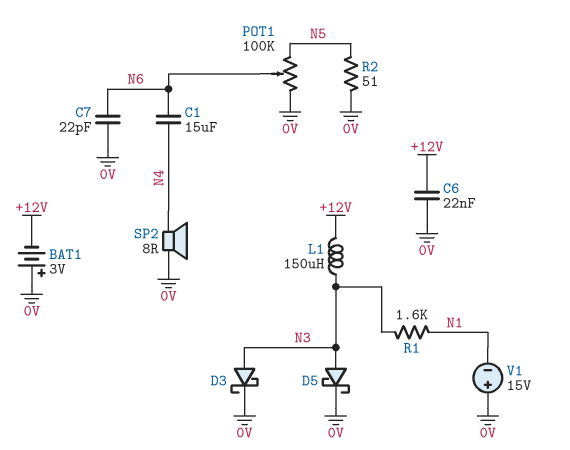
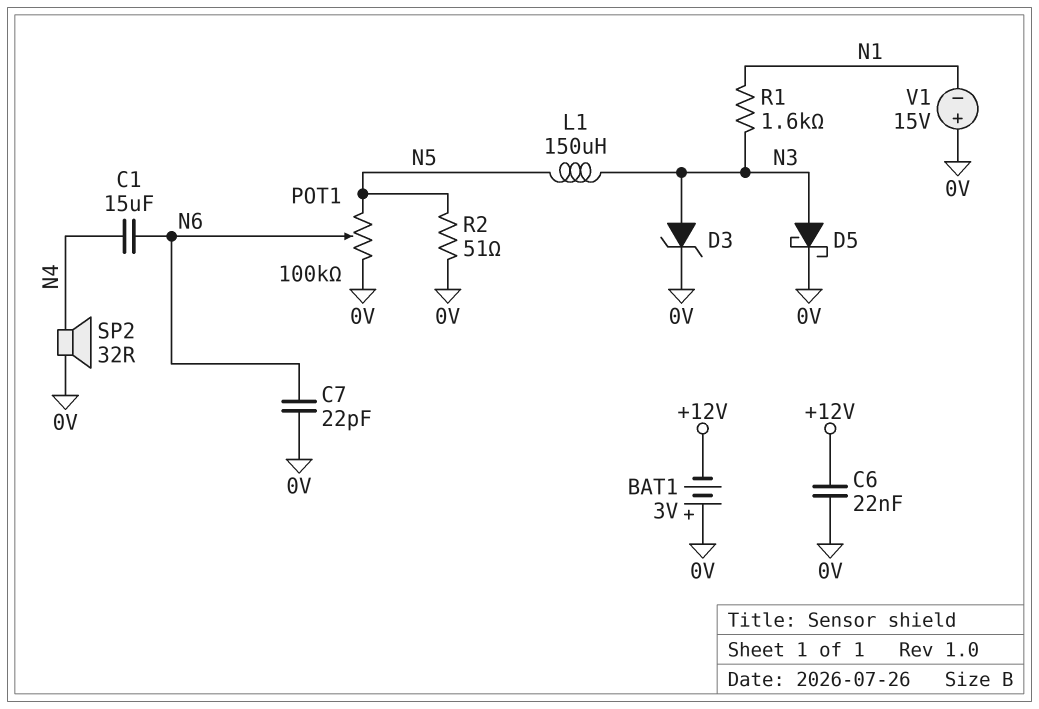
D3: schottky (A N3, K 0V) -> zener (A N3, K 0V)
L1: 150uH (+12V, N3) -> 150uH (N3, N5)
SP2: speaker 8R (0V, N4) -> speaker 32R (0V, N4)

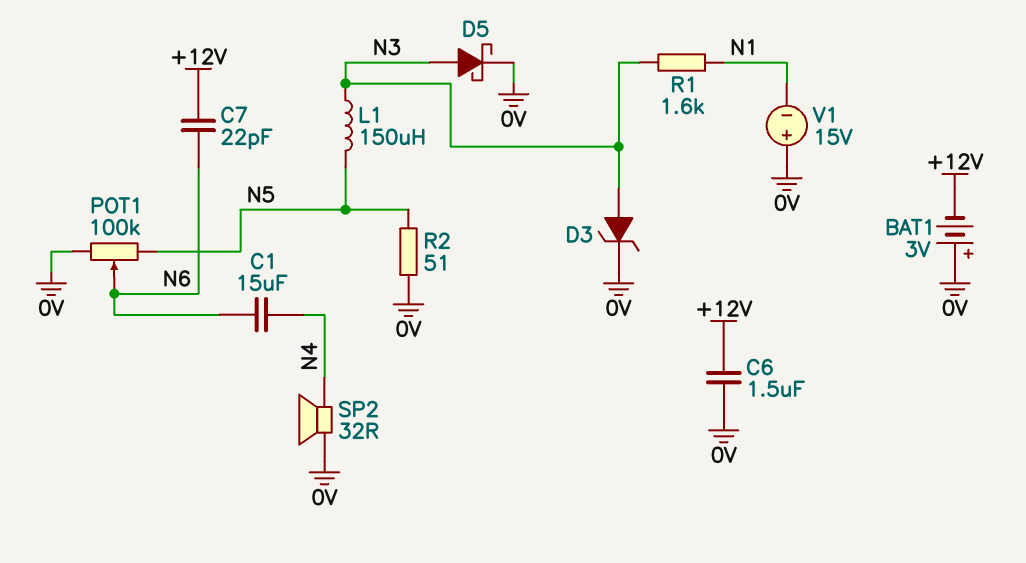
C6: 22nF (+12V, 0V) -> 1.5uF (+12V, 0V)
C7: 22pF (0V, N6) -> 22pF (+12V, N6)

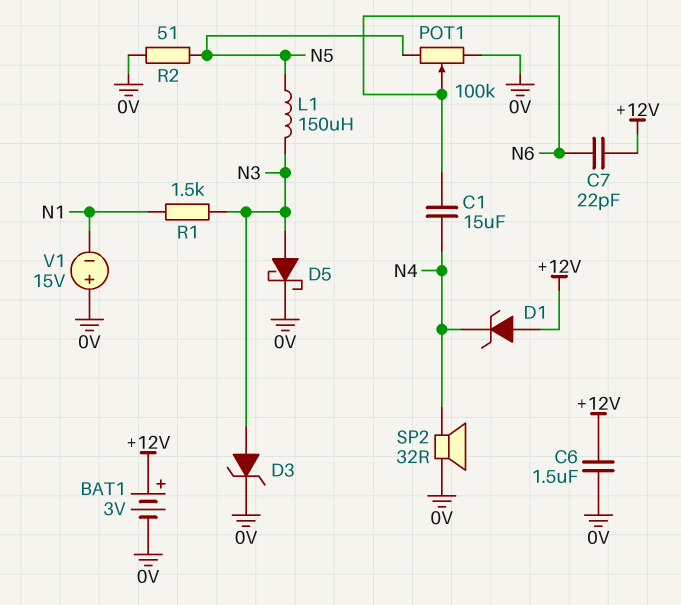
BAT1: 3V (plus 0V, minus +12V) -> 3V (plus +12V, minus 0V)
D1: none -> zener (A +12V, K N4)
R1: 1.6k (N1, N3) -> 1.5k (N1, N3)

